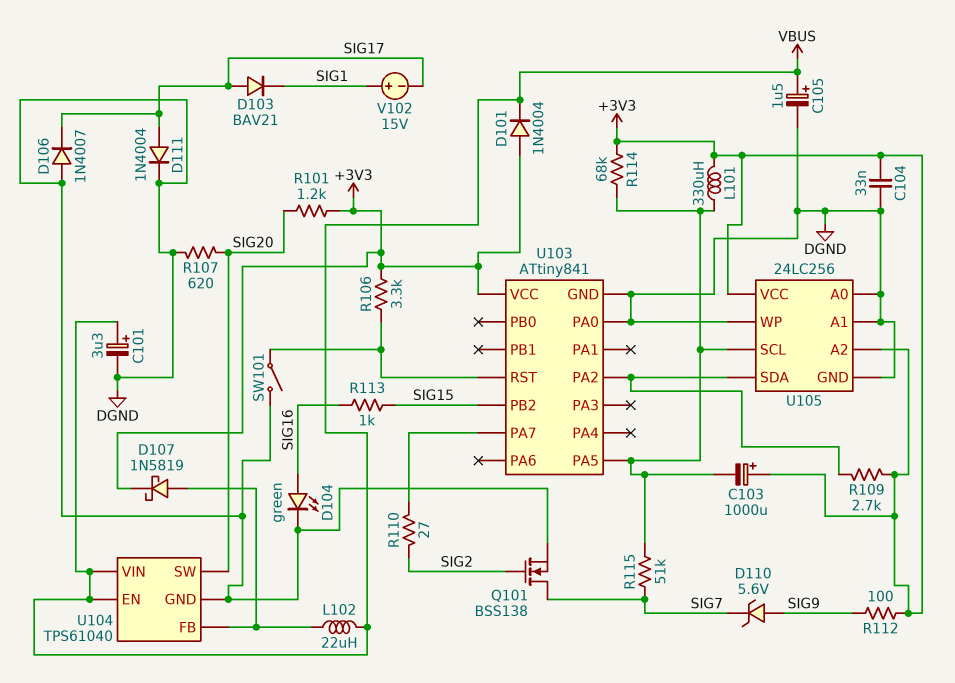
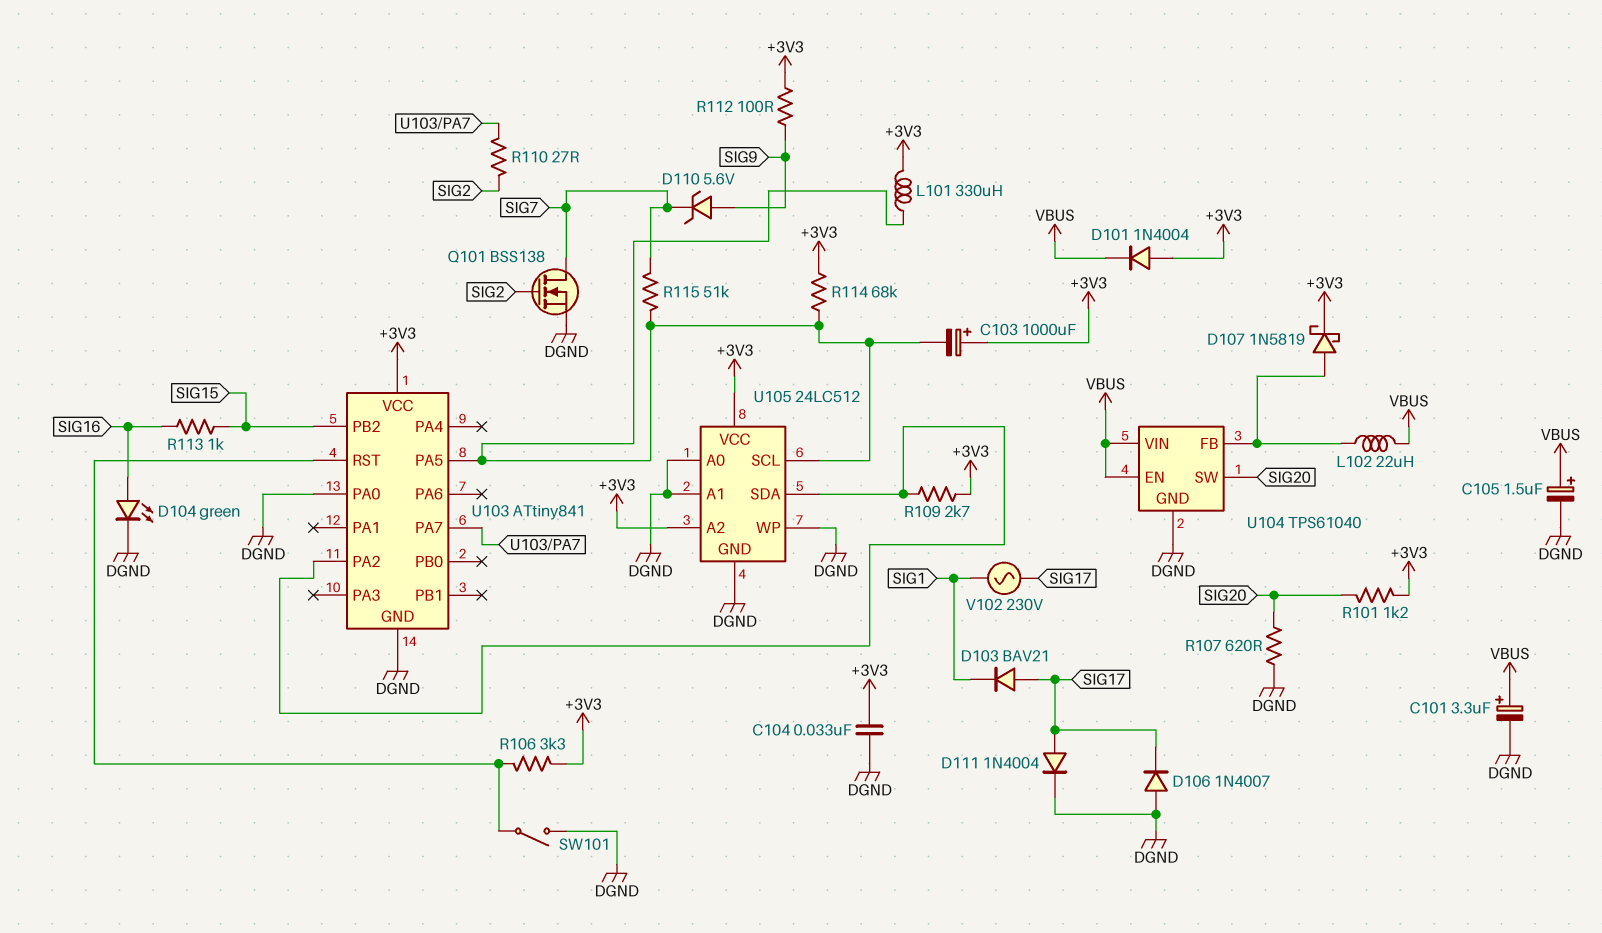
U105: 24LC256 -> 24LC512
V102: 15V (plus SIG1, minus SIG17) -> AC 230V (SIG1, SIG17)

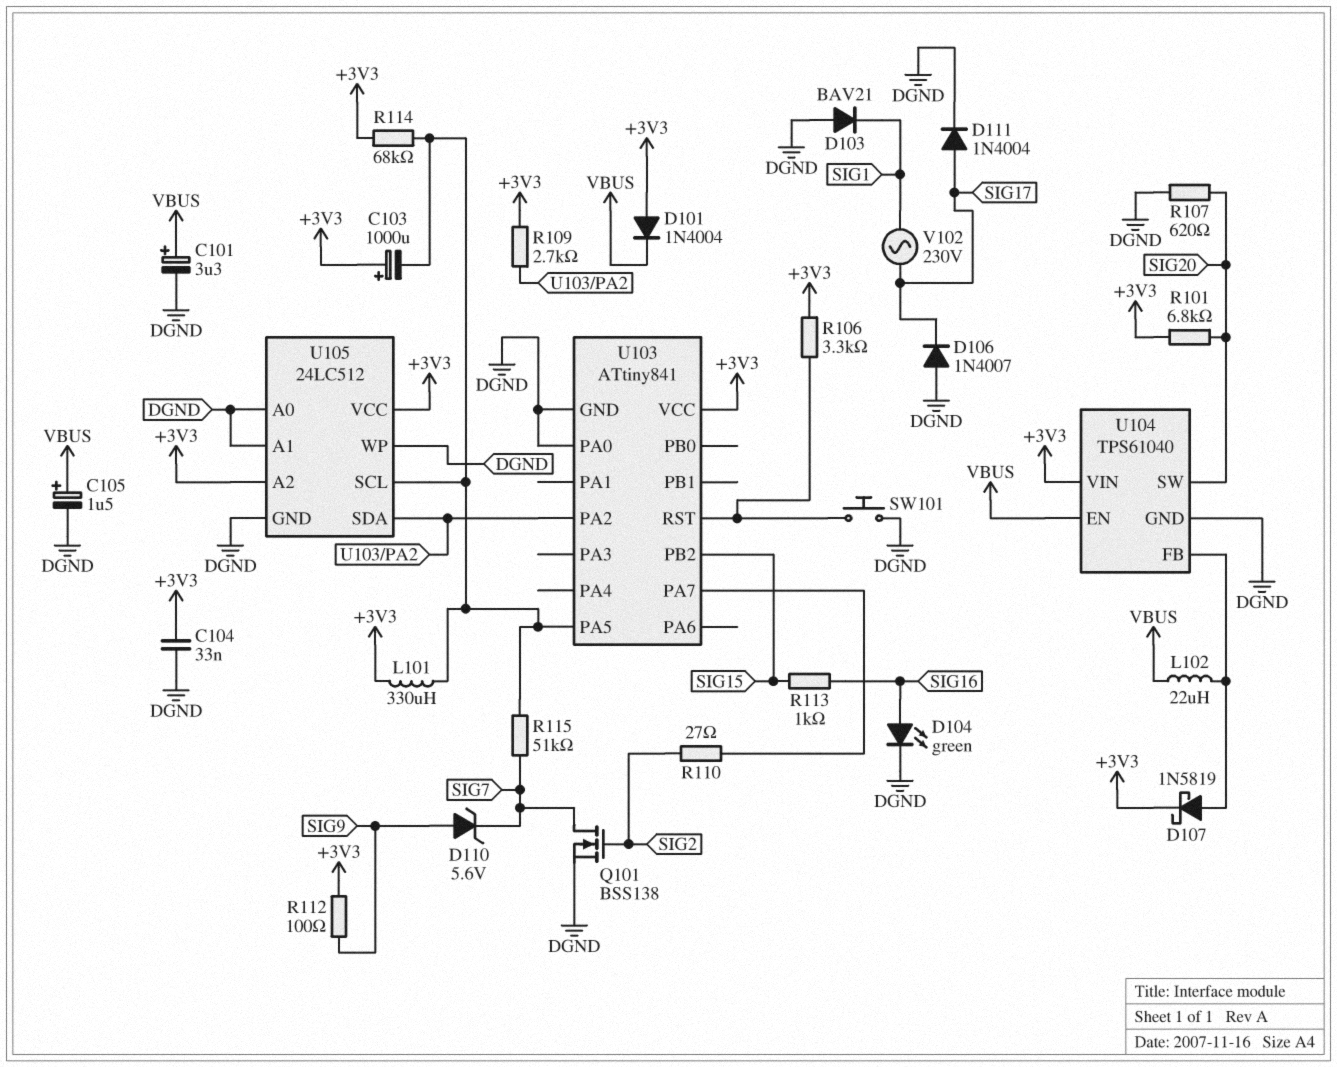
D103: diode BAV21 (A SIG17, K SIG1) -> diode BAV21 (A DGND, K SIG1)
R101: 1.2k (+3V3, SIG20) -> 6.8k (+3V3, SIG20)
SW101: switch (DGND, U103/RST) -> button (DGND, U103/RST)
U104 pin VIN: VBUS -> +3V3

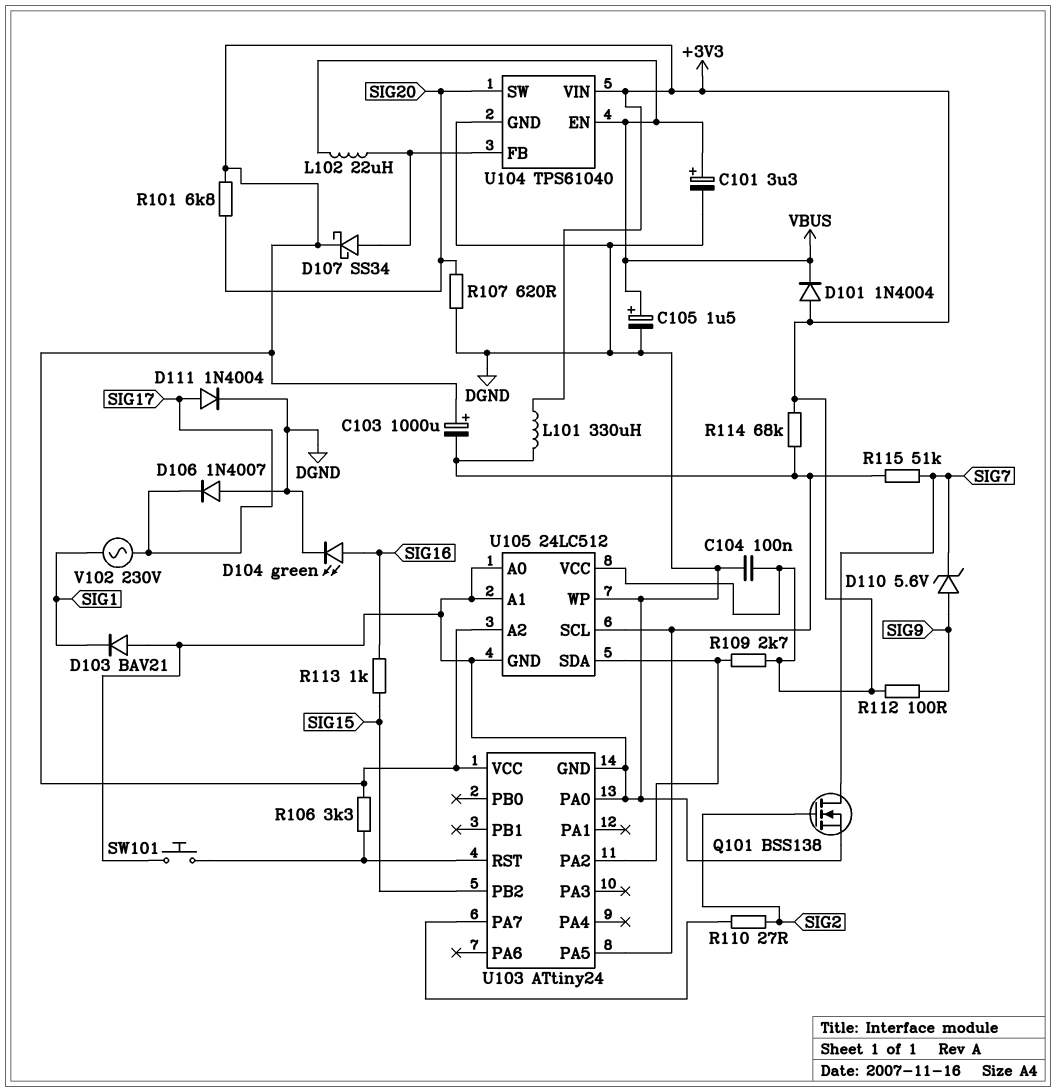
C104: 33nF (+3V3, DGND) -> 100nF (+3V3, DGND)
D107: schottky 1N5819 (A U104/FB, K +3V3) -> schottky SS34 (A U104/FB, K +3V3)
U103: ATtiny841 -> ATtiny24

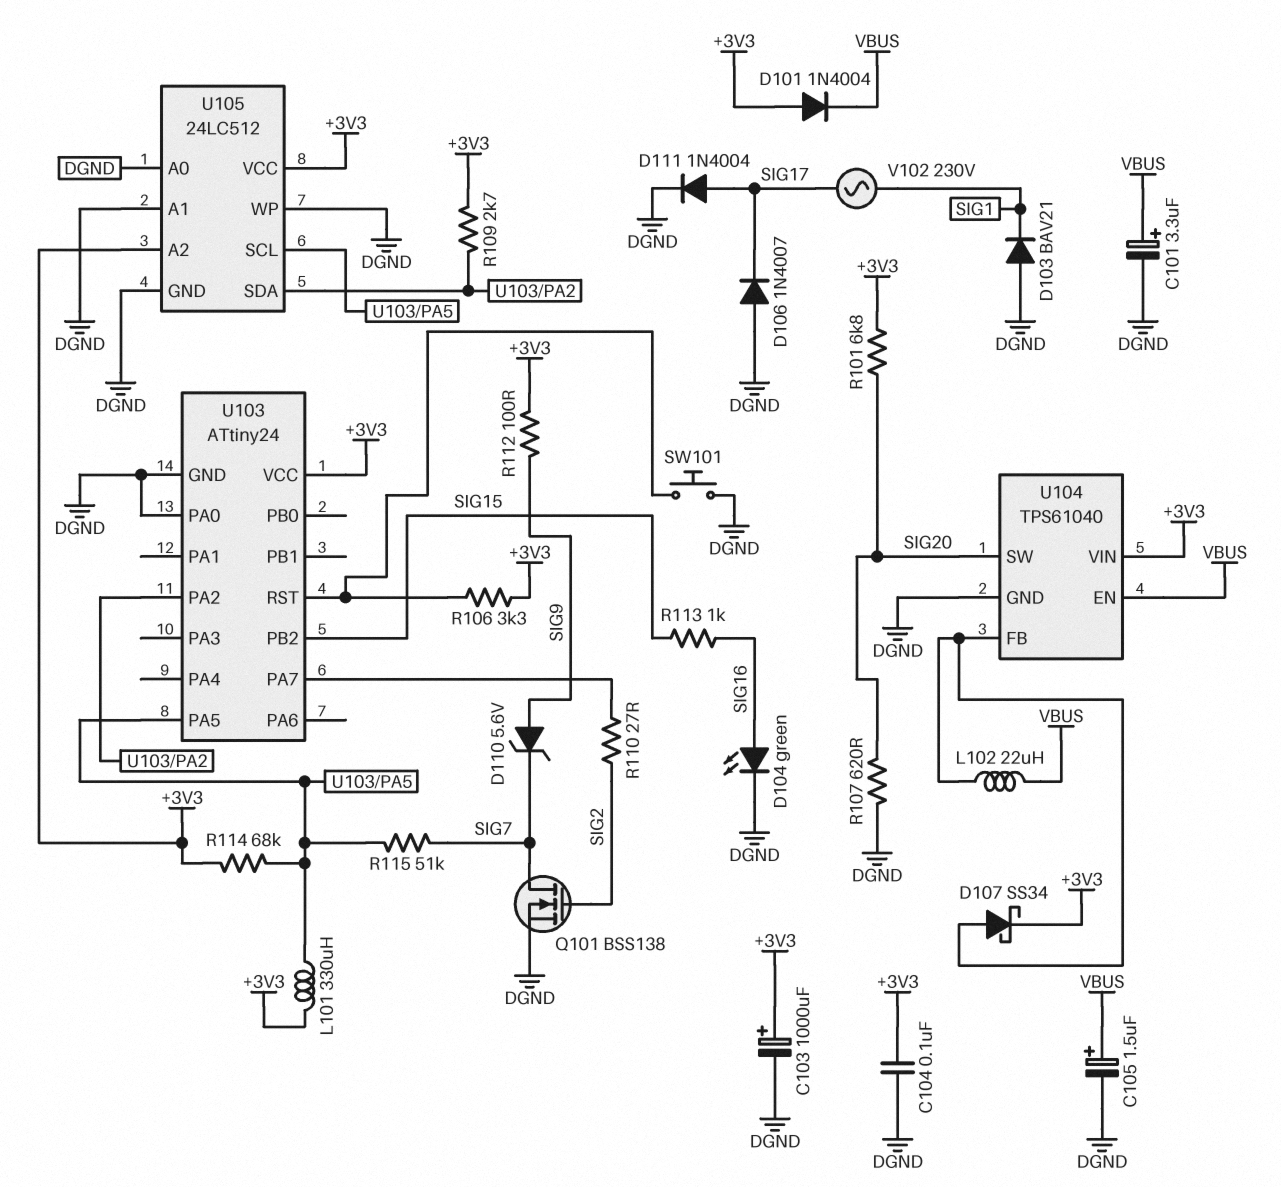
C103: 1000uF (plus +3V3, minus U103/PA5) -> 1000uF (plus +3V3, minus DGND)

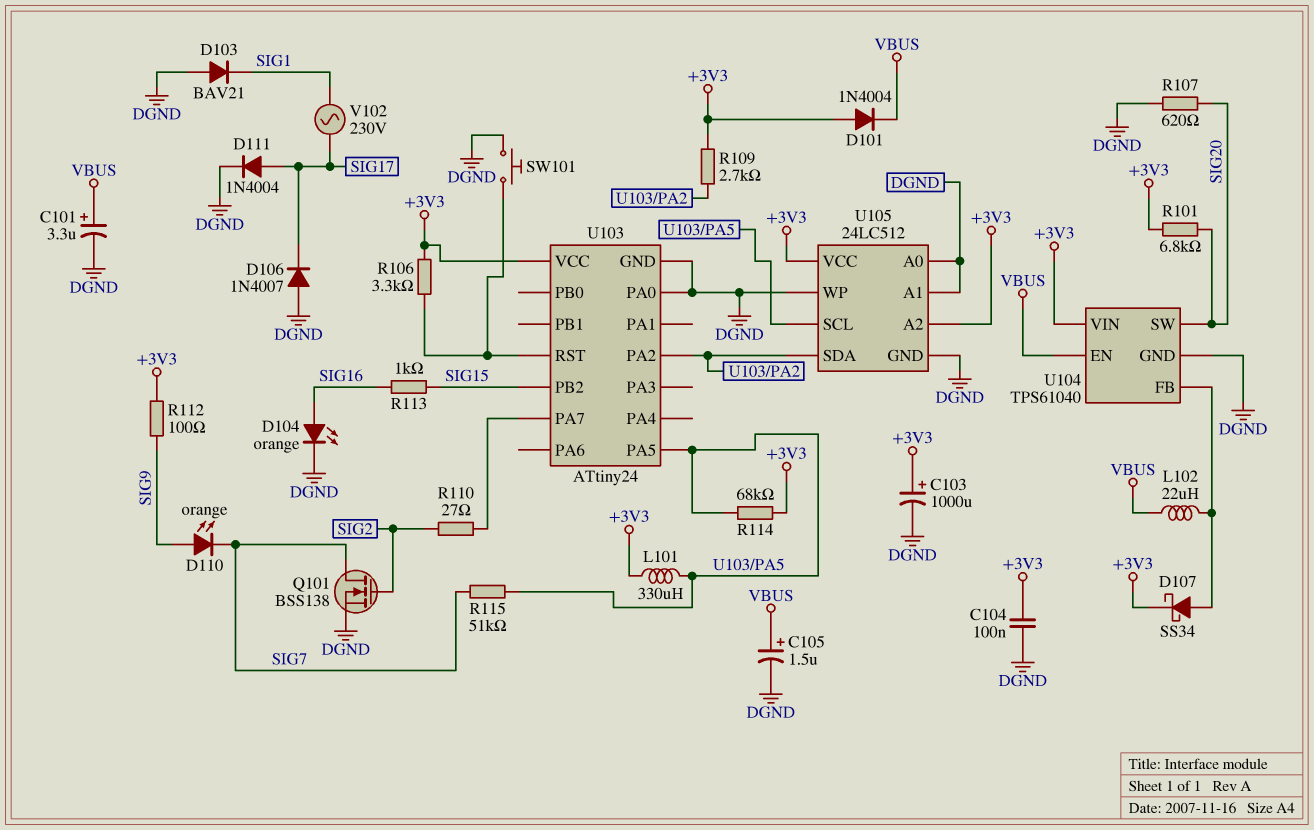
D104: LED green (A SIG16, K DGND) -> LED orange (A SIG16, K DGND)
D110: zener 5.6V (A SIG9, K SIG7) -> LED orange (A SIG9, K SIG7)

